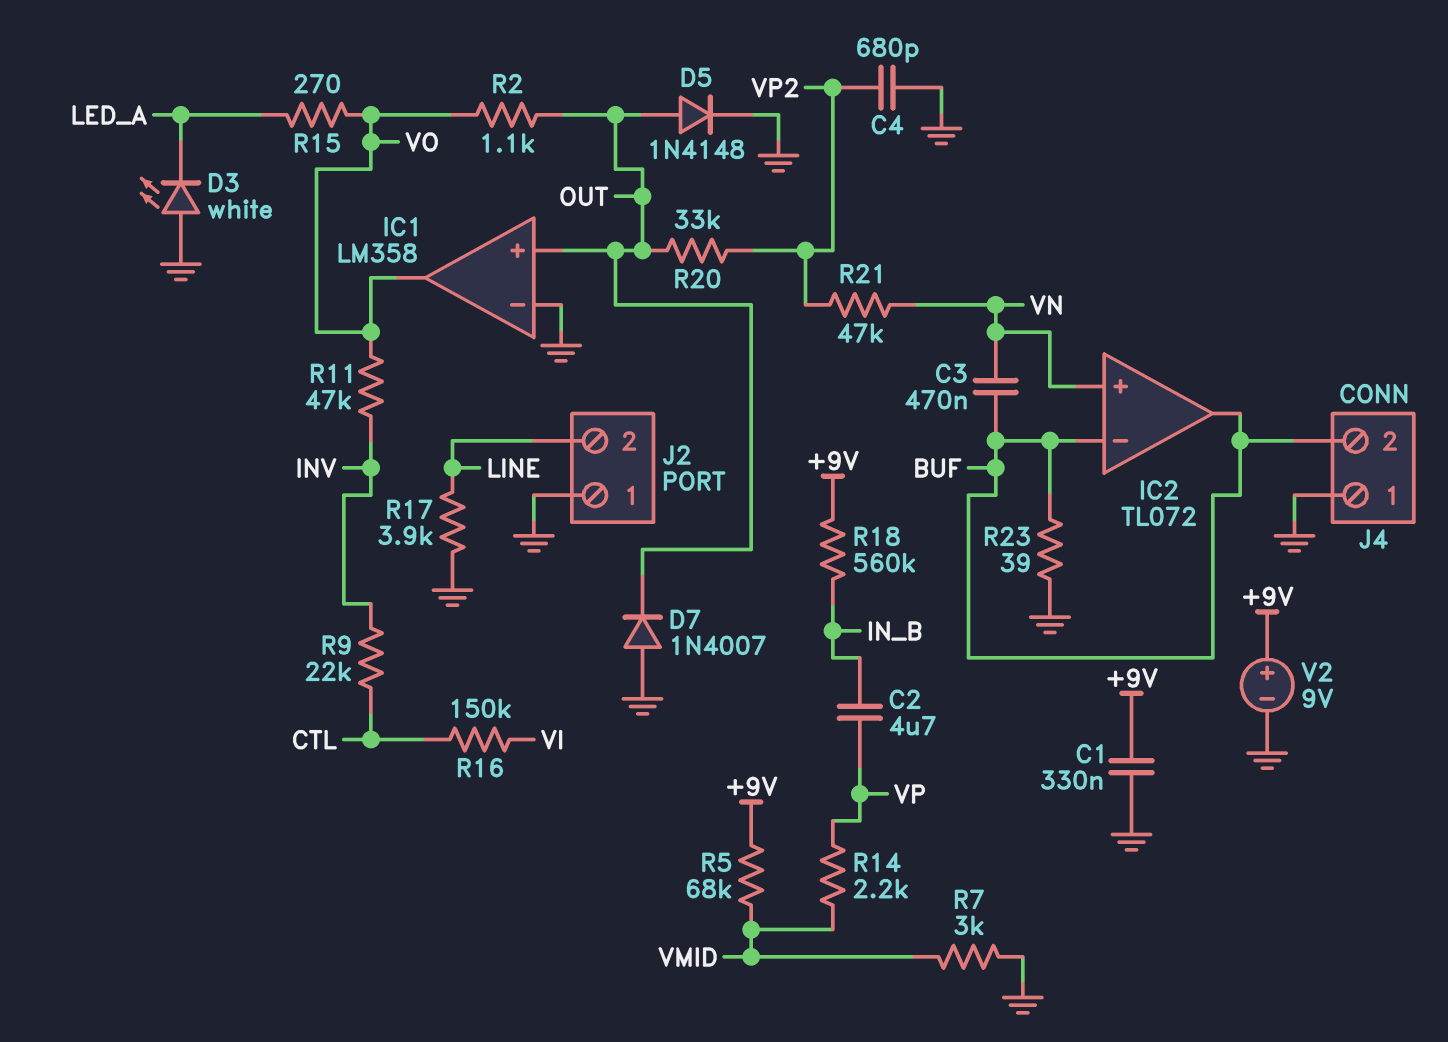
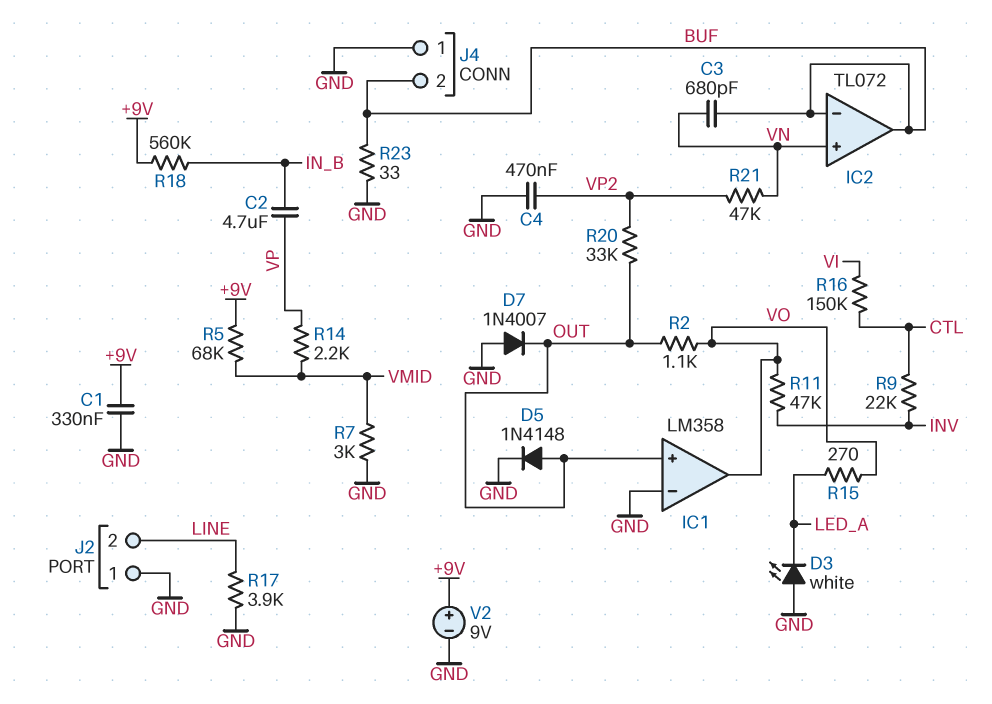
C3: 470nF (BUF, VN) -> 680pF (BUF, VN)
C4: 680pF (GND, VP2) -> 470nF (GND, VP2)
R23: 39 (BUF, GND) -> 33 (BUF, GND)

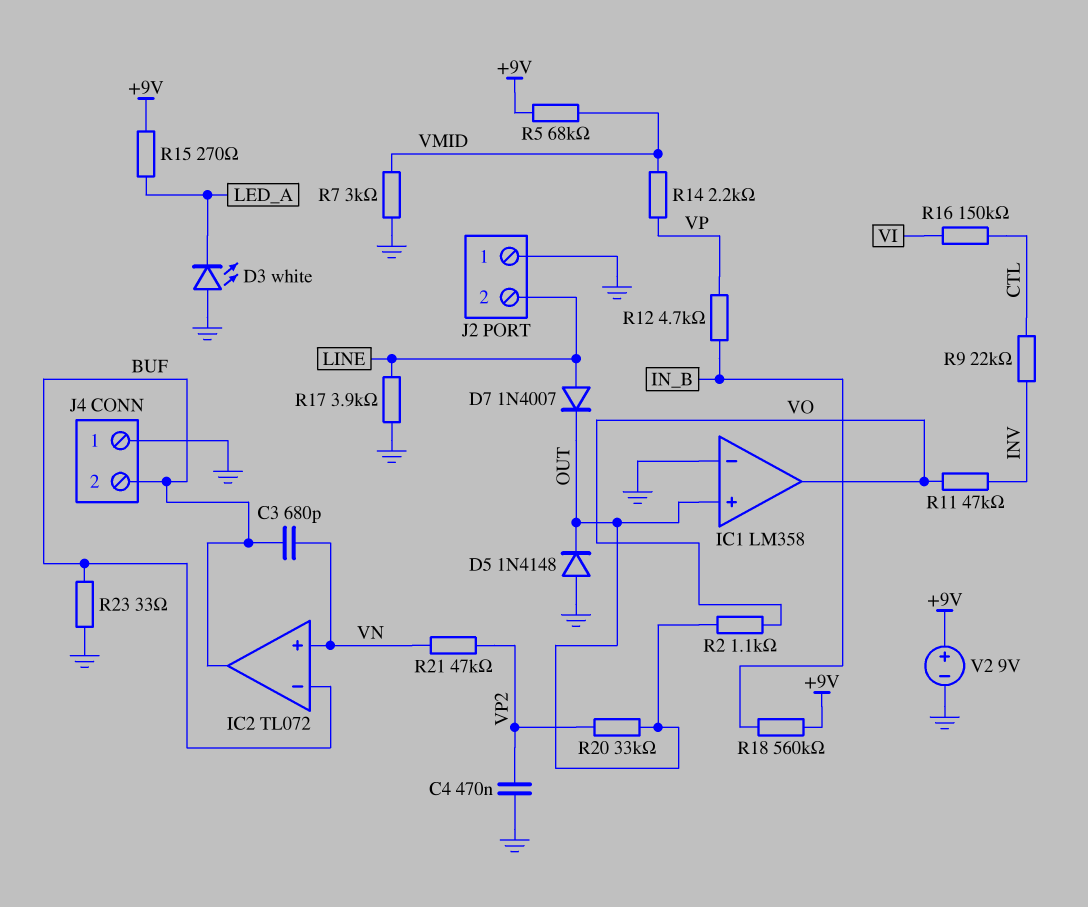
C1: 330nF (+9V, GND) -> none
C2: 4.7uF (IN_B, VP) -> none
D5: diode 1N4148 (A OUT, K GND) -> diode 1N4148 (A GND, K OUT)
D7: diode 1N4007 (A GND, K OUT) -> diode 1N4007 (A LINE, K OUT)
R12: none -> 4.7k (IN_B, VP)
R15: 270 (LED_A, VO) -> 270 (+9V, LED_A)

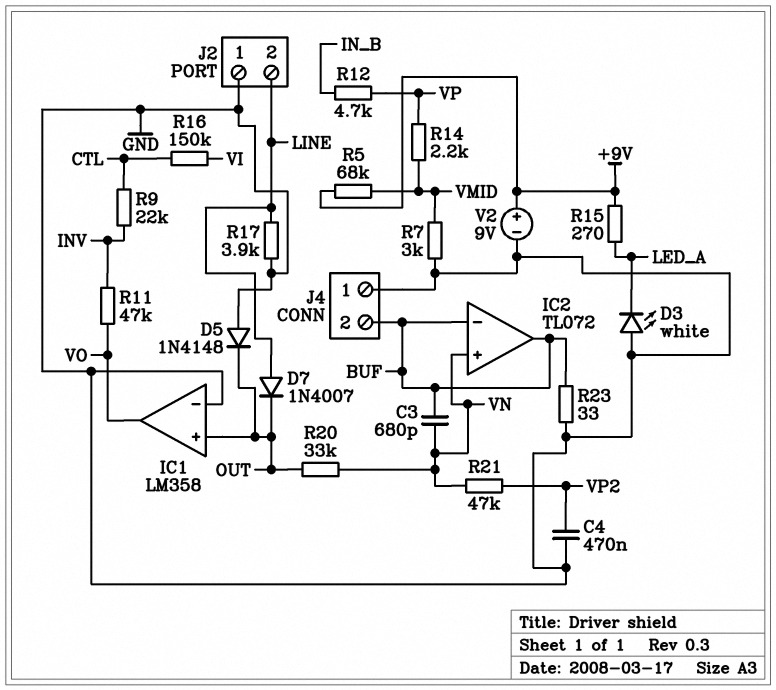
R2: 1.1k (OUT, VO) -> none
R18: 560k (+9V, IN_B) -> none
R20: 33k (OUT, VP2) -> 33k (OUT, VN)

